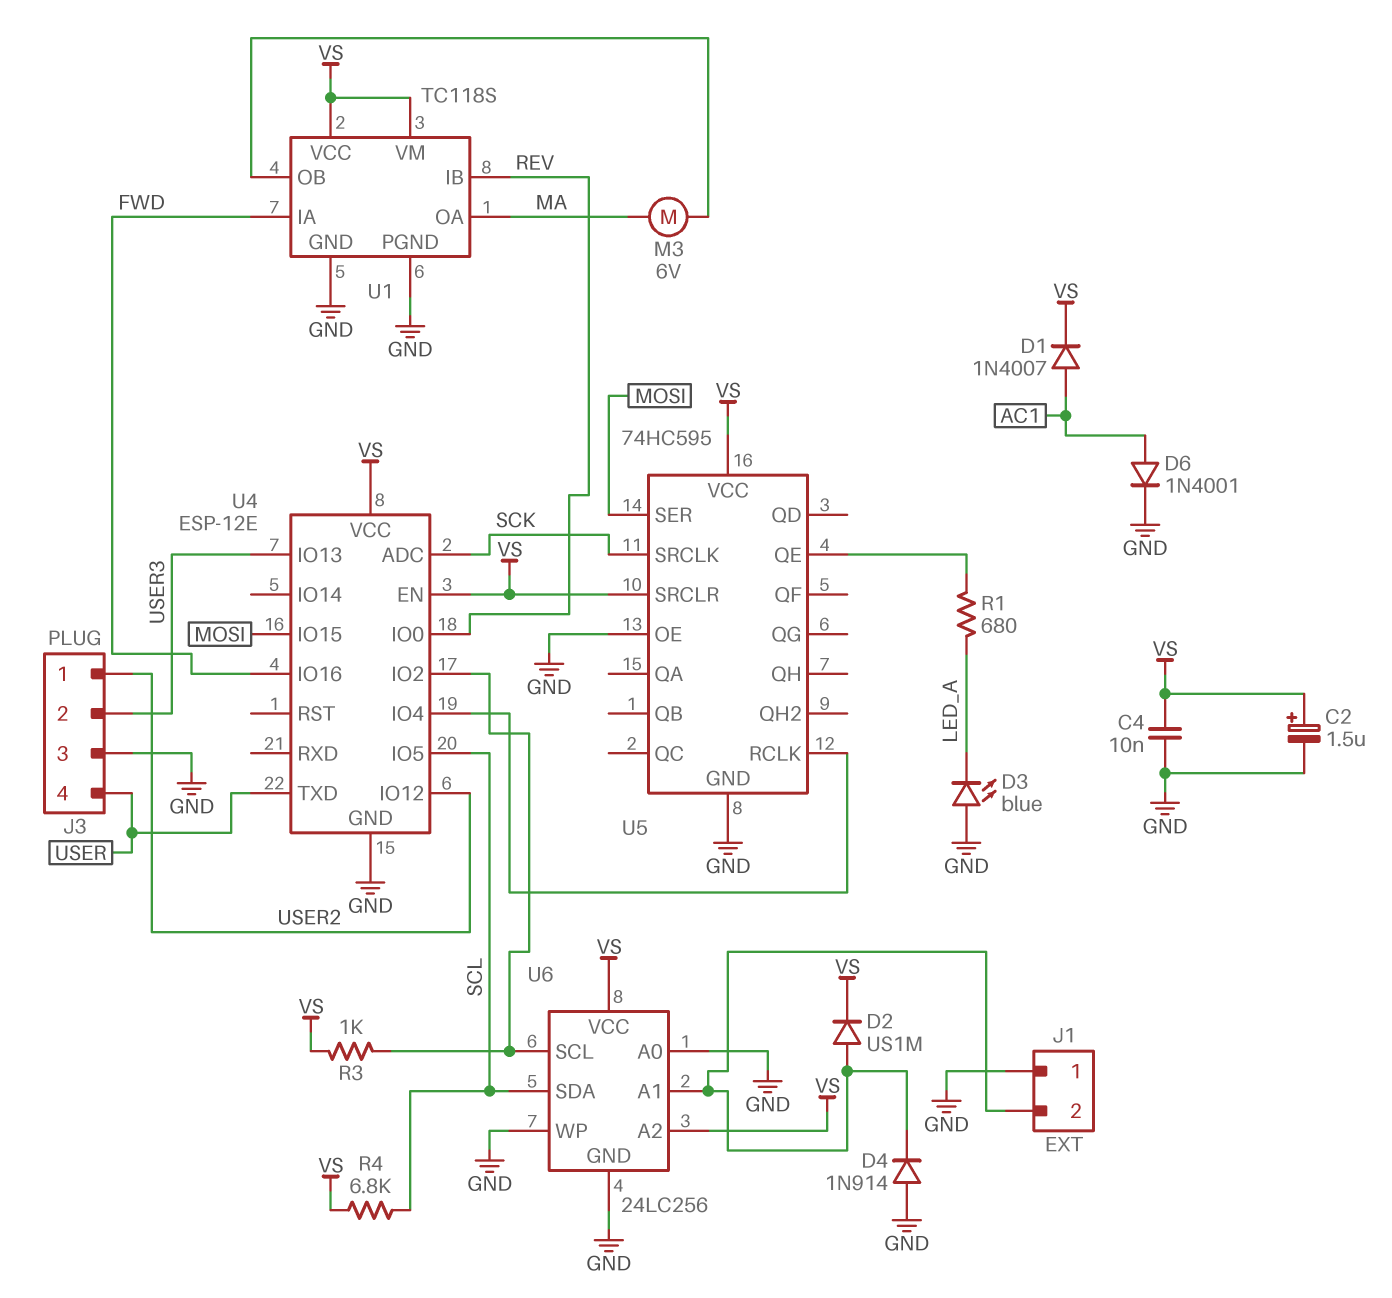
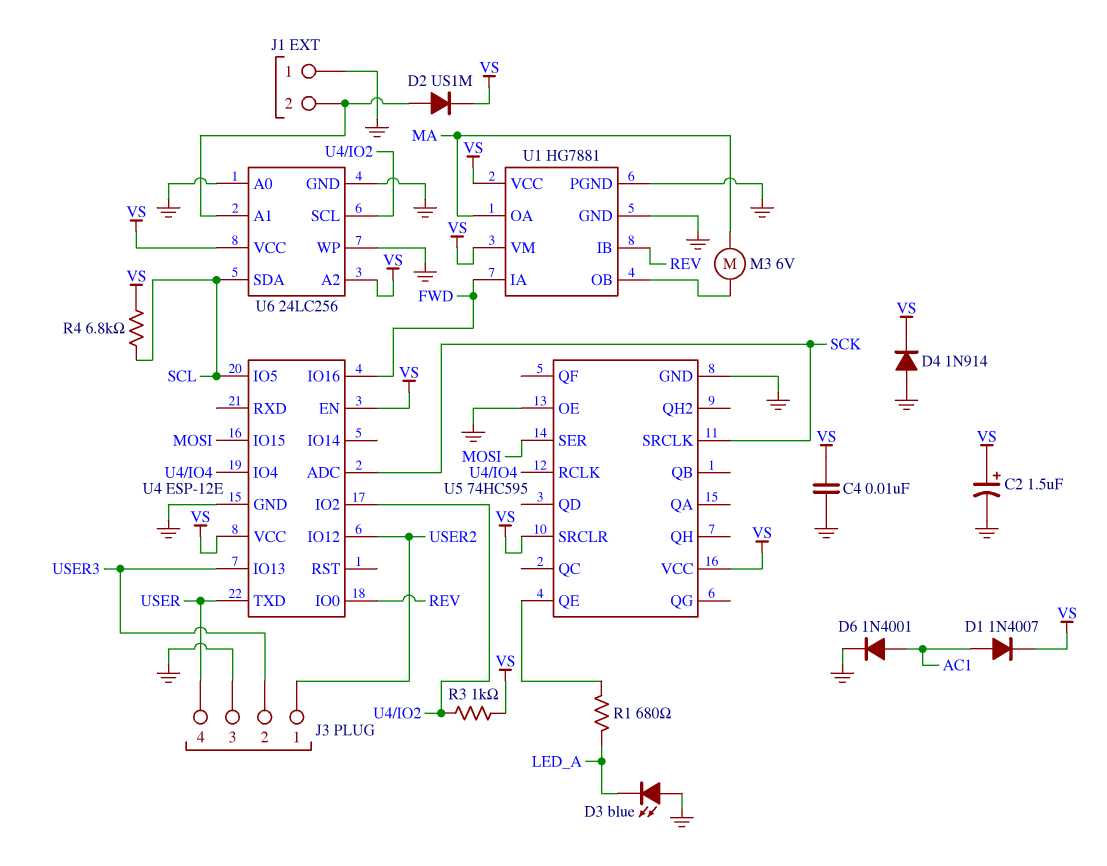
D4: diode 1N914 (A GND, K J1/2) -> diode 1N914 (A GND, K VS)
U1: TC118S -> HG7881

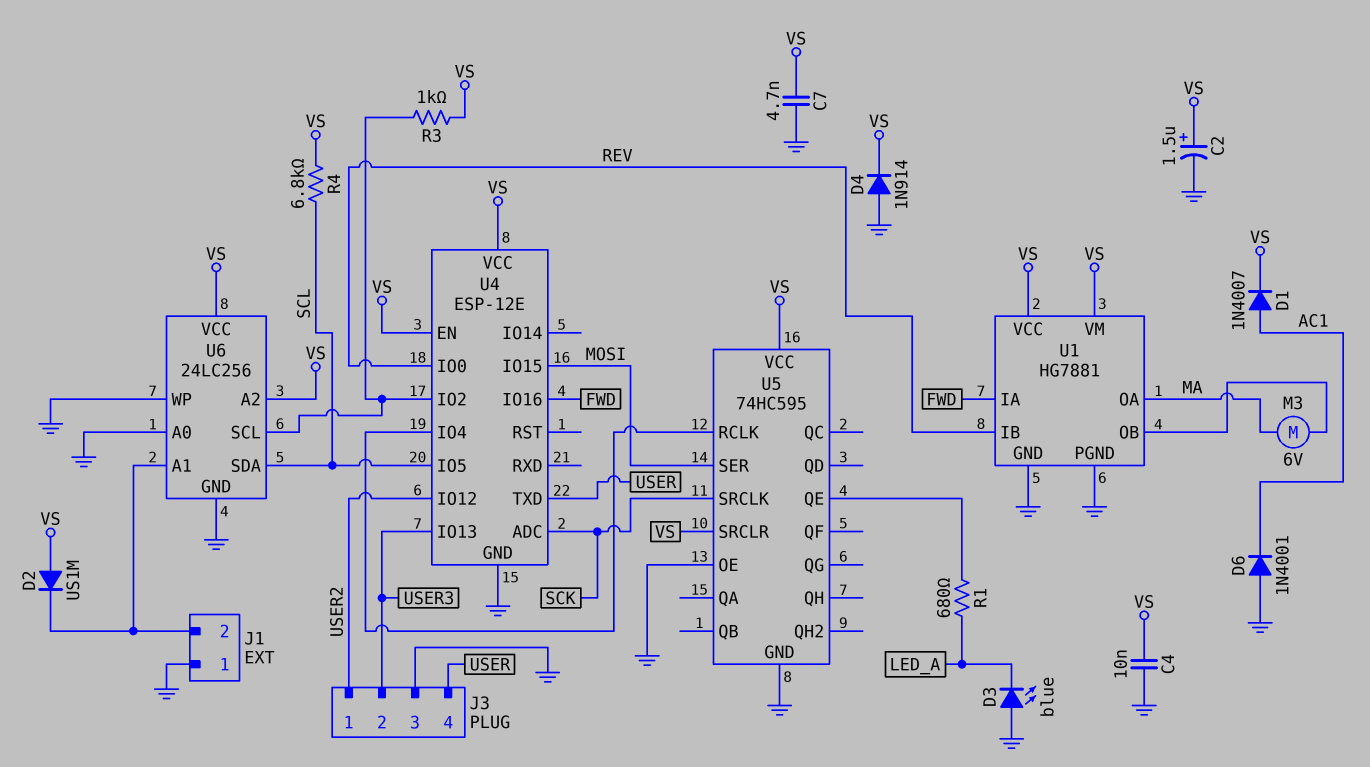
C7: none -> 4.7nF (GND, VS)
D2: diode US1M (A J1/2, K VS) -> diode US1M (A VS, K J1/2)
D6: diode 1N4001 (A AC1, K GND) -> diode 1N4001 (A GND, K AC1)

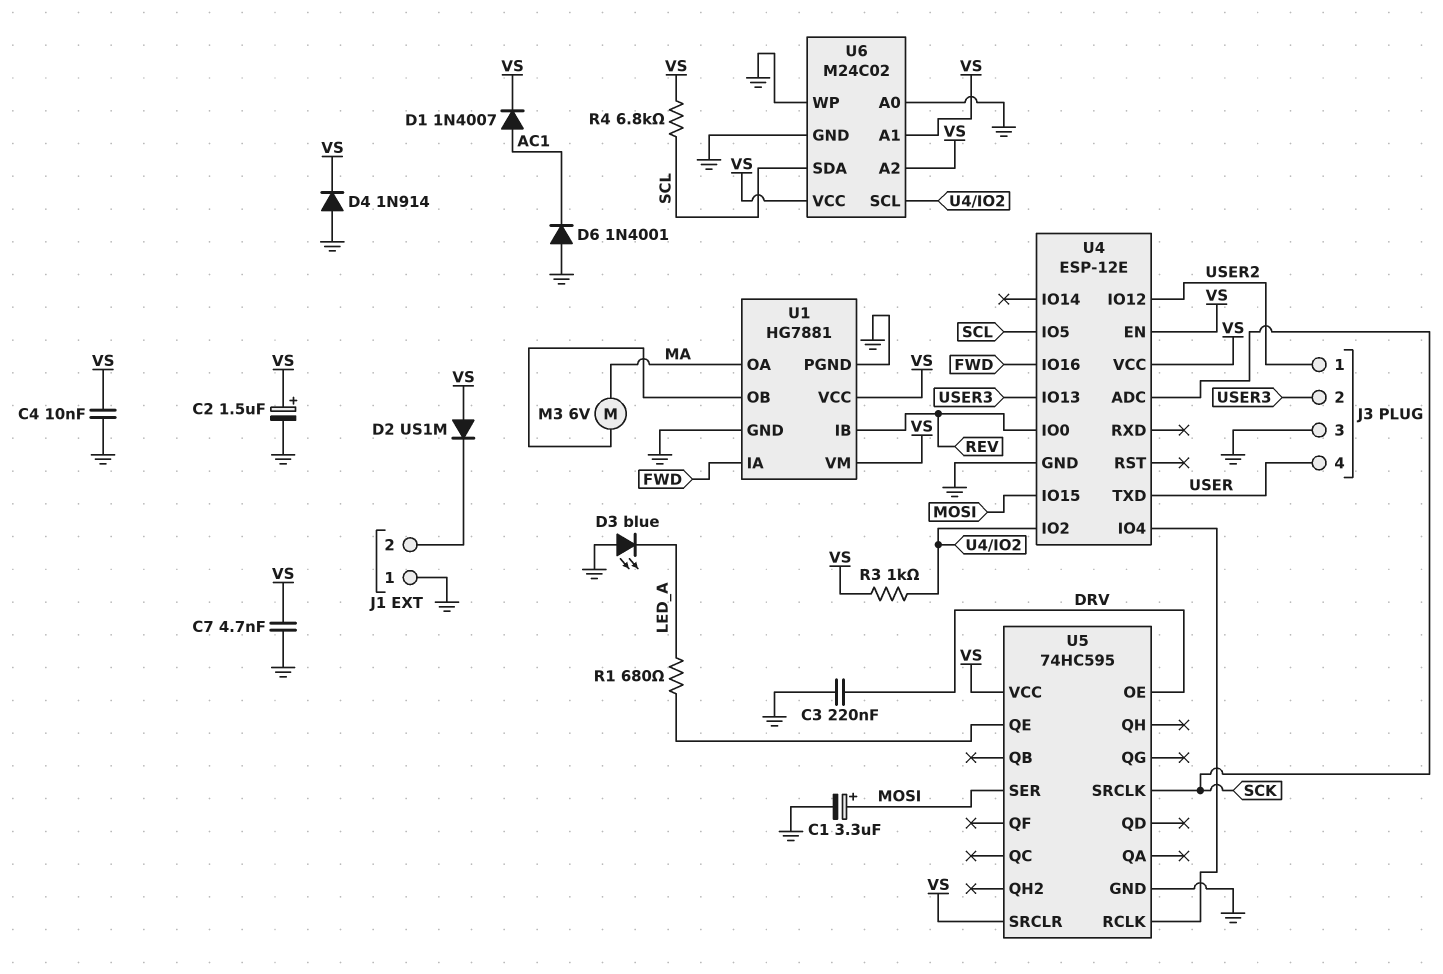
C1: none -> 3.3uF (plus MOSI, minus GND)
C3: none -> 220nF (DRV, GND)
U5 pin OE: GND -> DRV
U6: 24LC256 -> M24C02
U6 pin A1: J1/2 -> VS

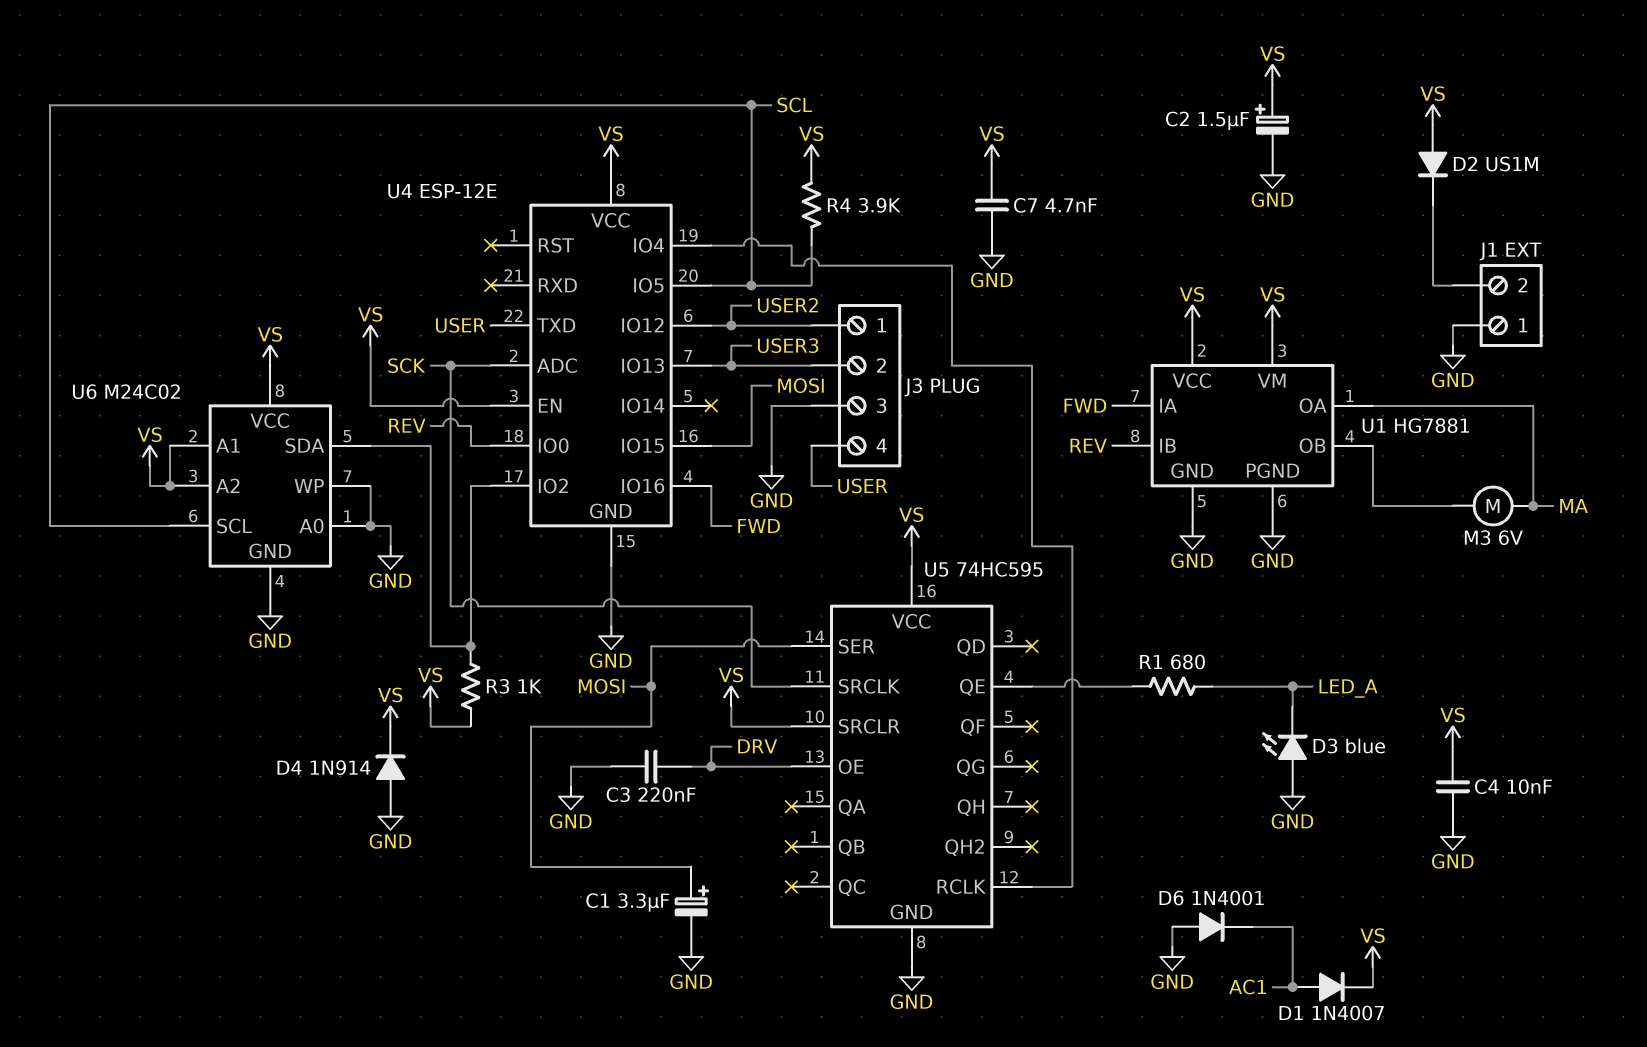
R4: 6.8k (SCL, VS) -> 3.9k (SCL, VS)
U6 pin SCL: U4/IO2 -> SCL
U6 pin SDA: SCL -> U4/IO2

